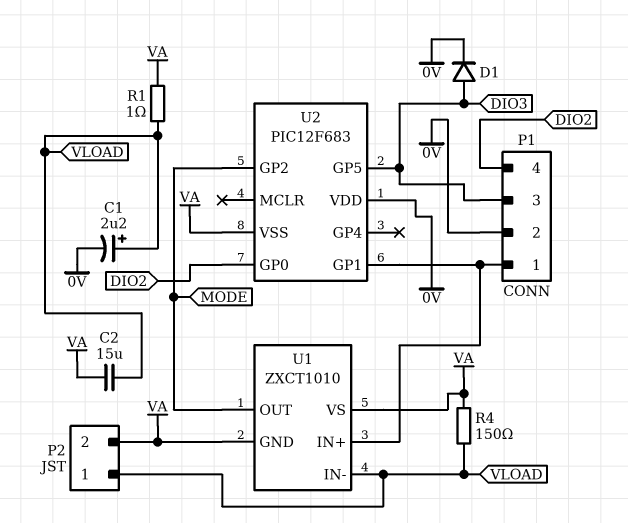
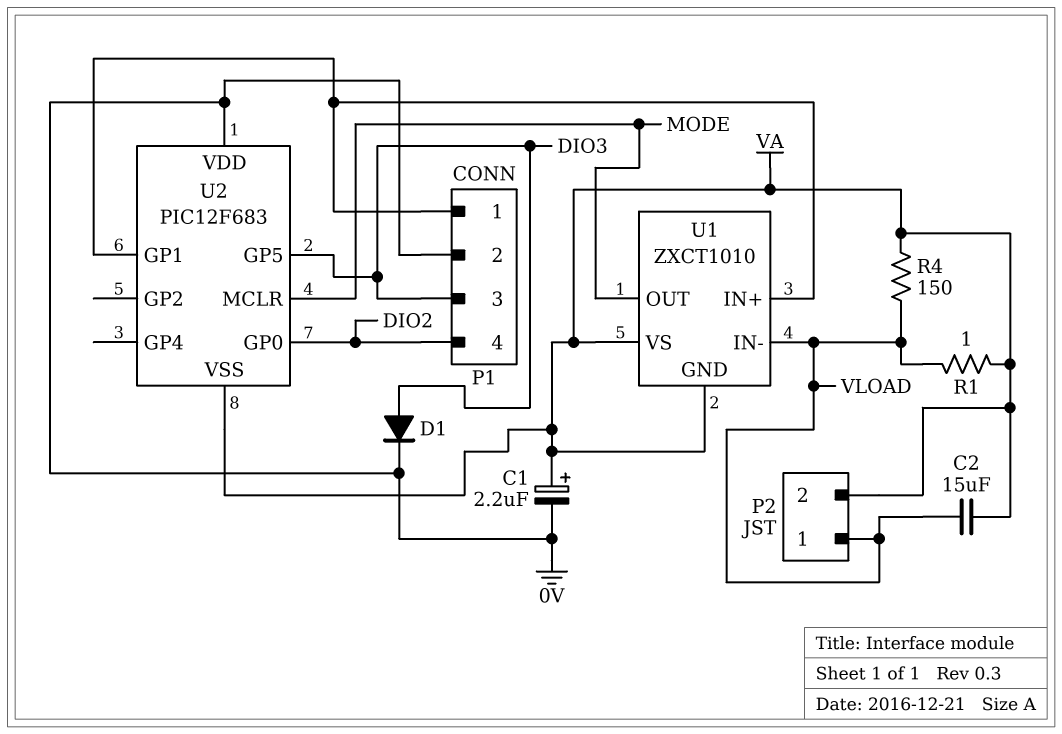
C1: 2.2uF (plus VLOAD, minus 0V) -> 2.2uF (plus VA, minus 0V)
U2 pin GP2: MODE -> none
U2 pin MCLR: none -> MODE

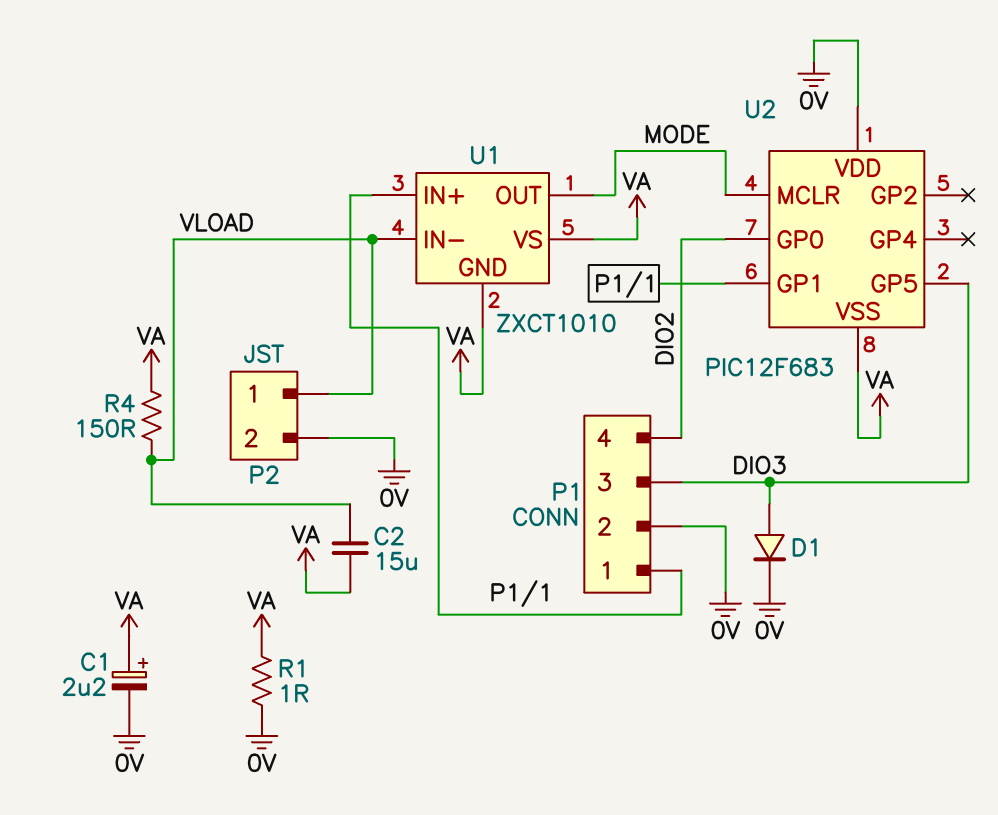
P2 pin 2: VA -> 0V
R1: 1 (VA, VLOAD) -> 1 (0V, VA)

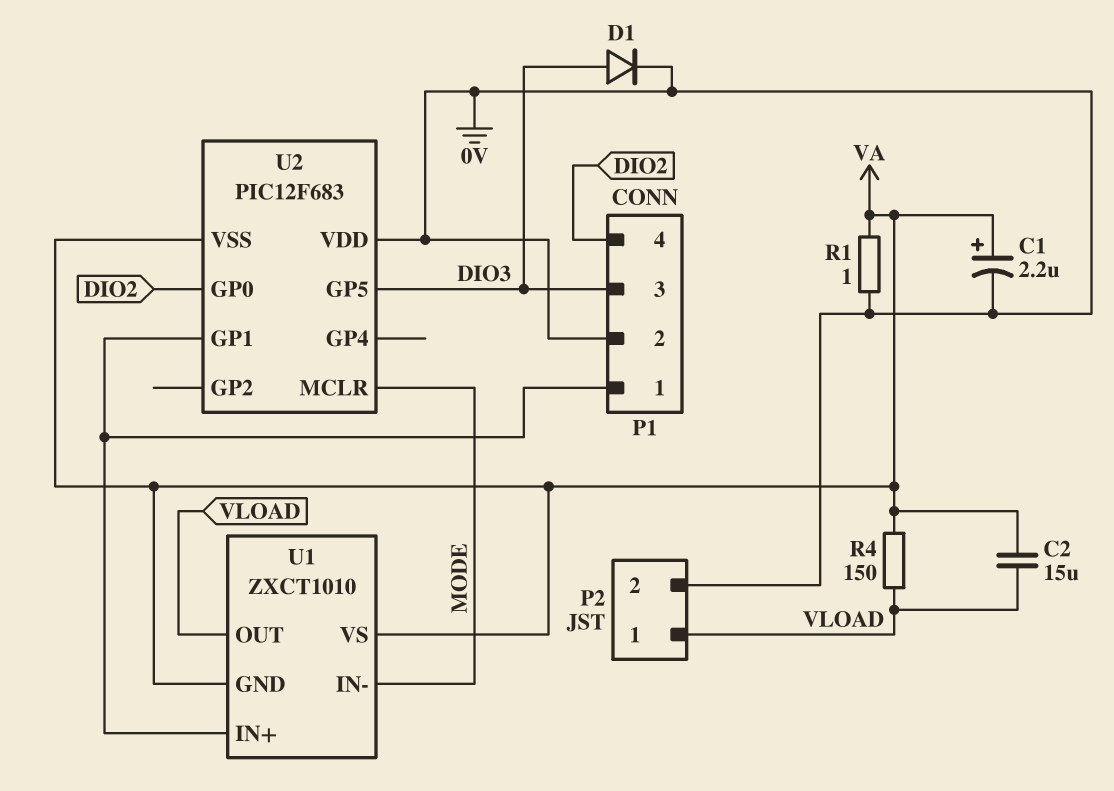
U1 pin IN-: VLOAD -> MODE
U1 pin OUT: MODE -> VLOAD

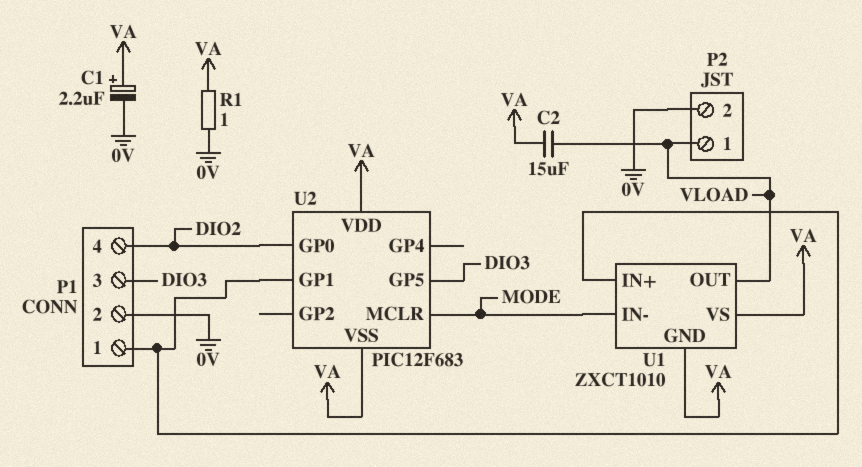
D1: diode (A DIO3, K 0V) -> none
R4: 150 (VA, VLOAD) -> none
U2 pin VDD: 0V -> VA

